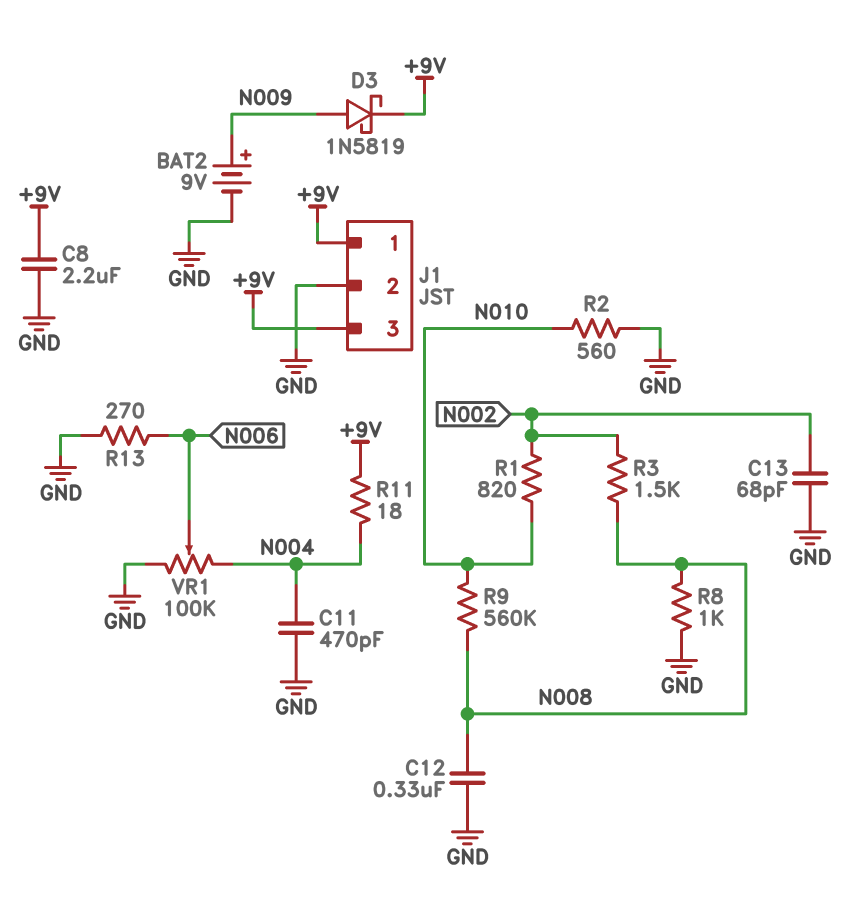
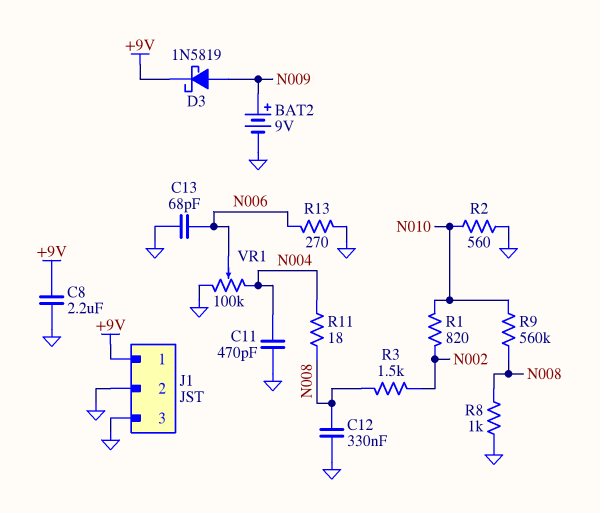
C13: 68pF (GND, N002) -> 68pF (GND, N006)
J1 pin 3: +9V -> GND
R11: 18 (+9V, N004) -> 18 (N004, N008)

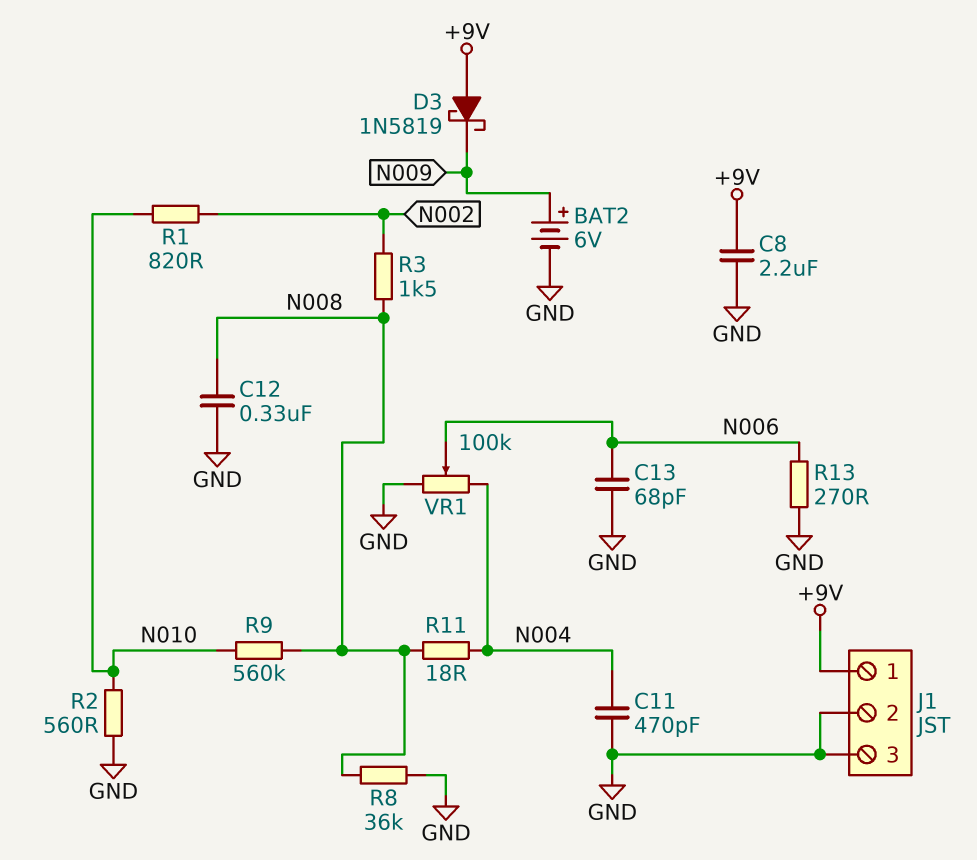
BAT2: 9V (plus N009, minus GND) -> 6V (plus N009, minus GND)
D3: schottky 1N5819 (A N009, K +9V) -> schottky 1N5819 (A +9V, K N009)
R8: 1k (GND, N008) -> 36k (GND, N008)

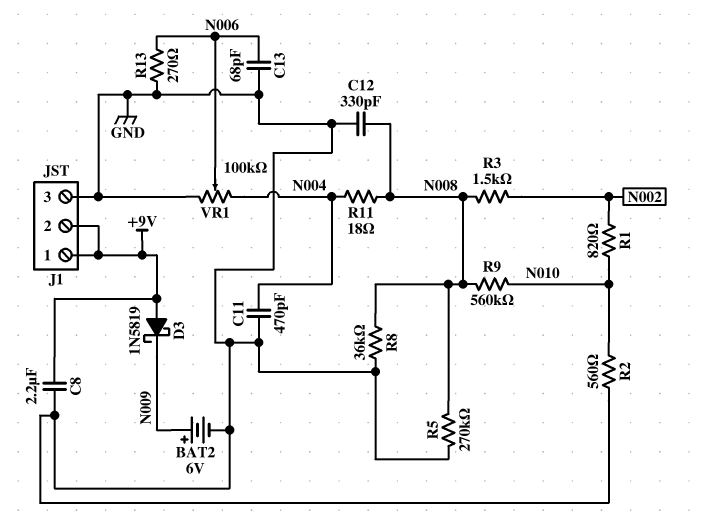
C12: 330nF (GND, N008) -> 330pF (GND, N008)
J1 pin 2: GND -> +9V
R5: none -> 270k (GND, N008)

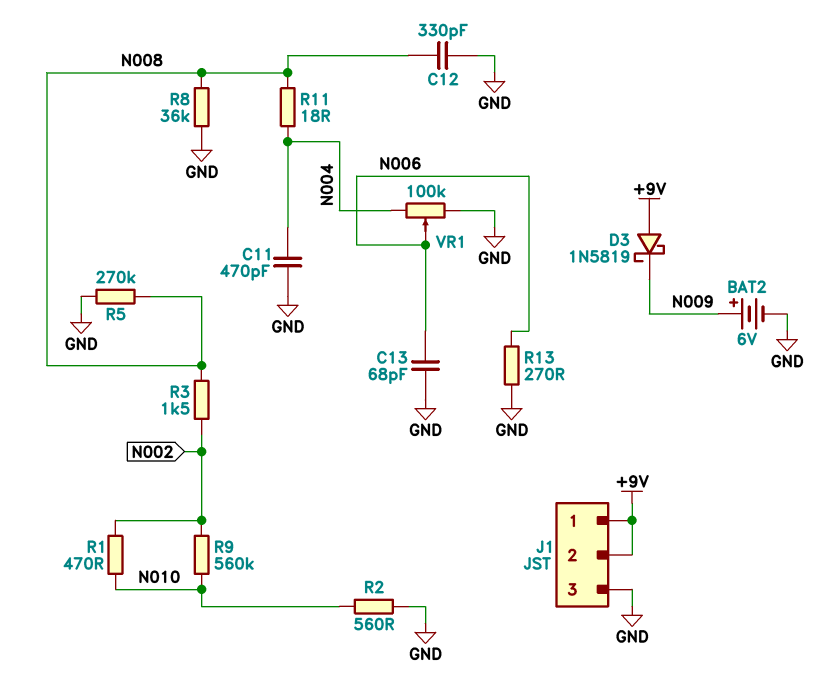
C8: 2.2uF (+9V, GND) -> none
R1: 820 (N002, N010) -> 470 (N002, N010)
R9: 560k (N008, N010) -> 560k (N002, N010)

